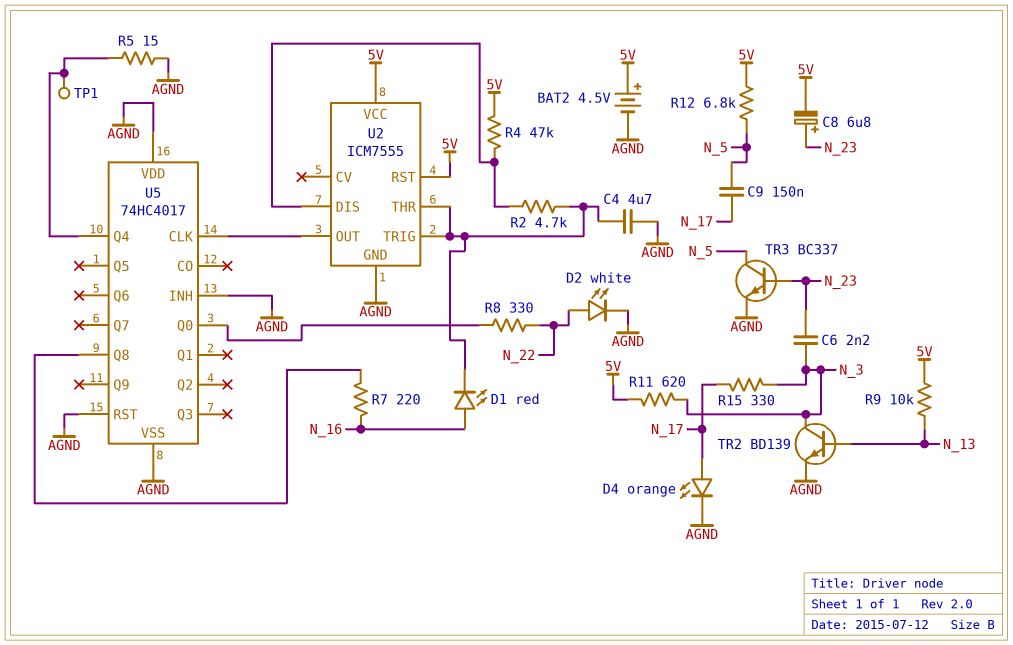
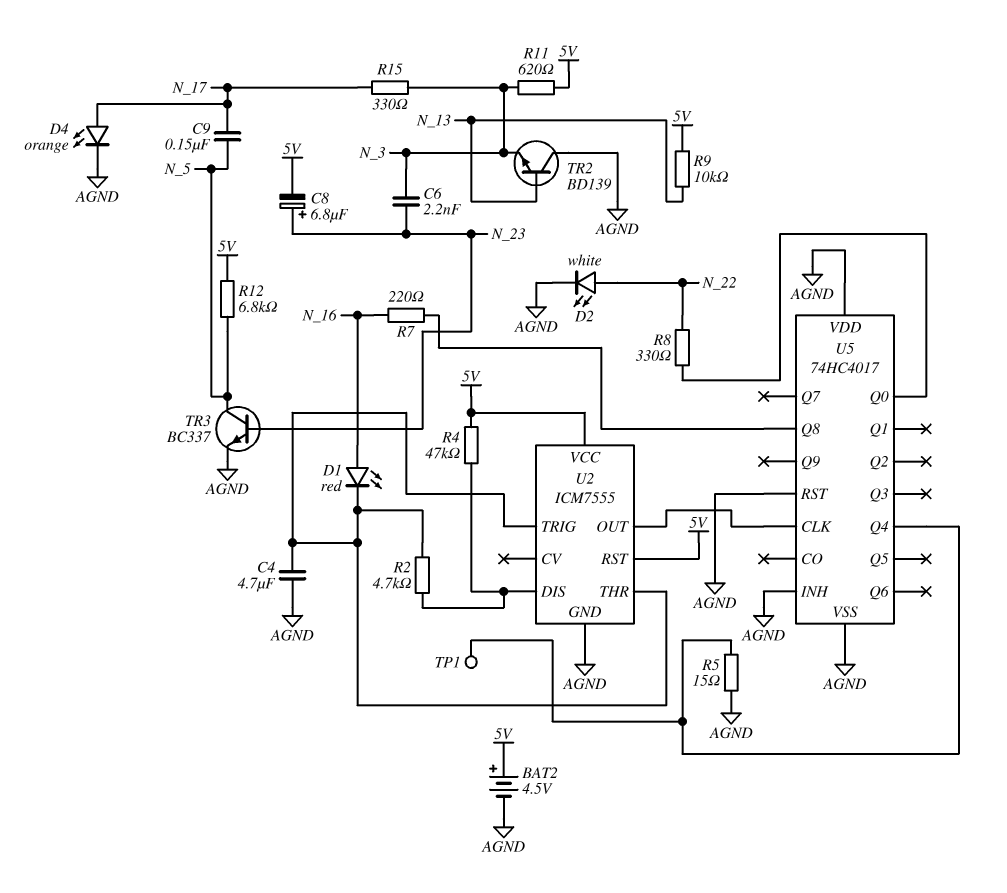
TR2: NPN BD139 (B N_13, C N_3, E AGND) -> NPN BD139 (B N_13, C AGND, E N_3)

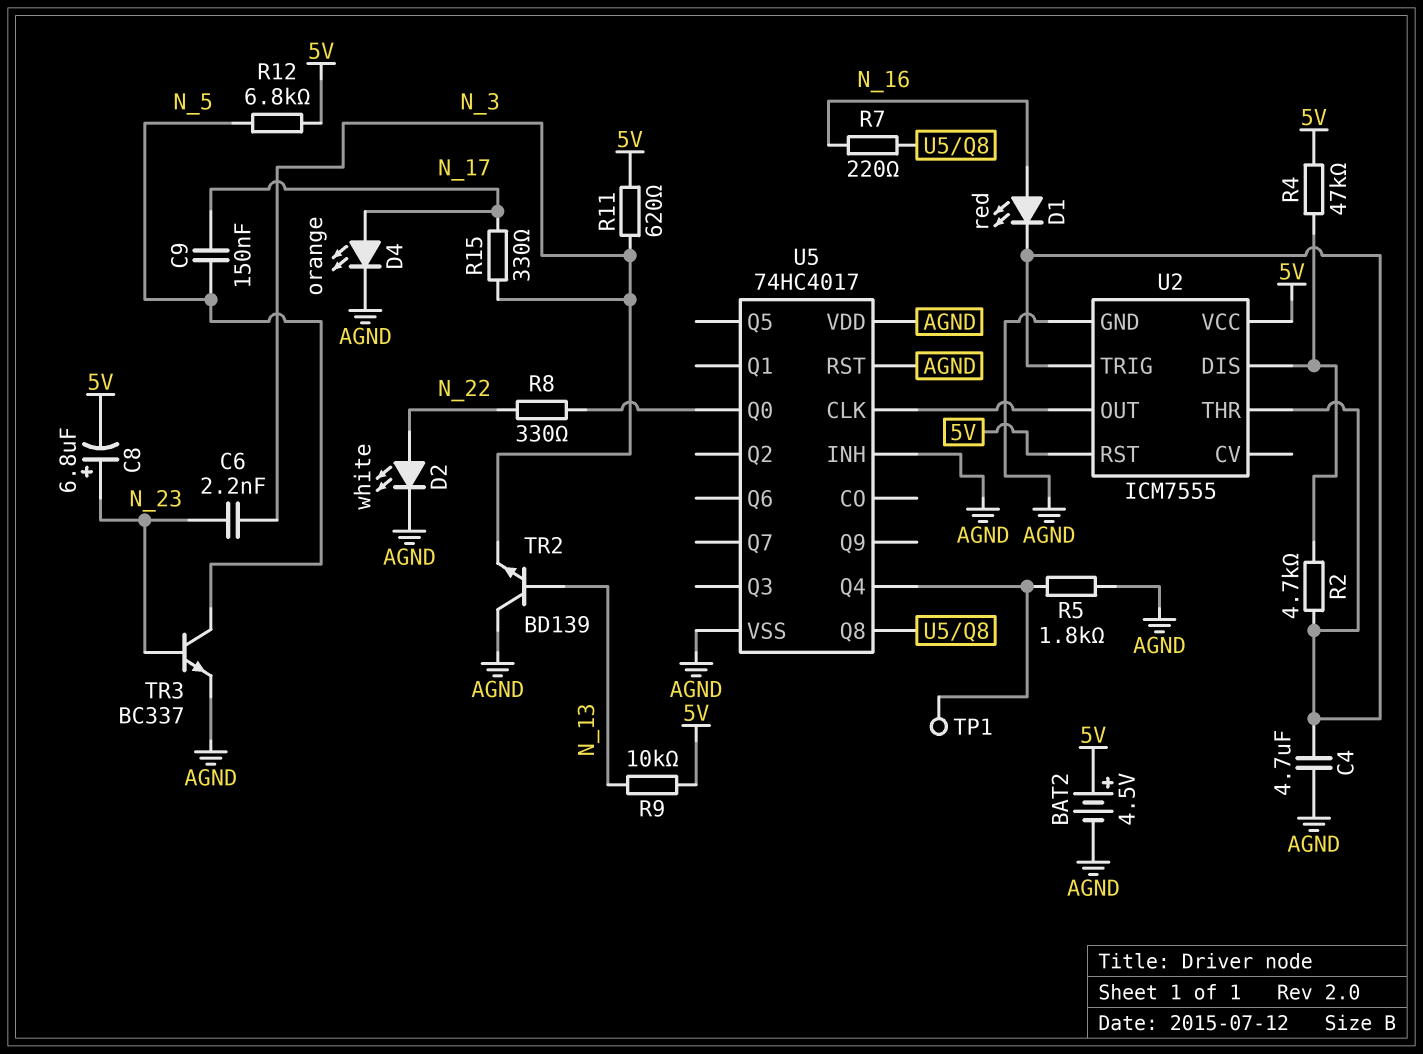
R5: 15 (AGND, U5/Q4) -> 1.8k (AGND, U5/Q4)

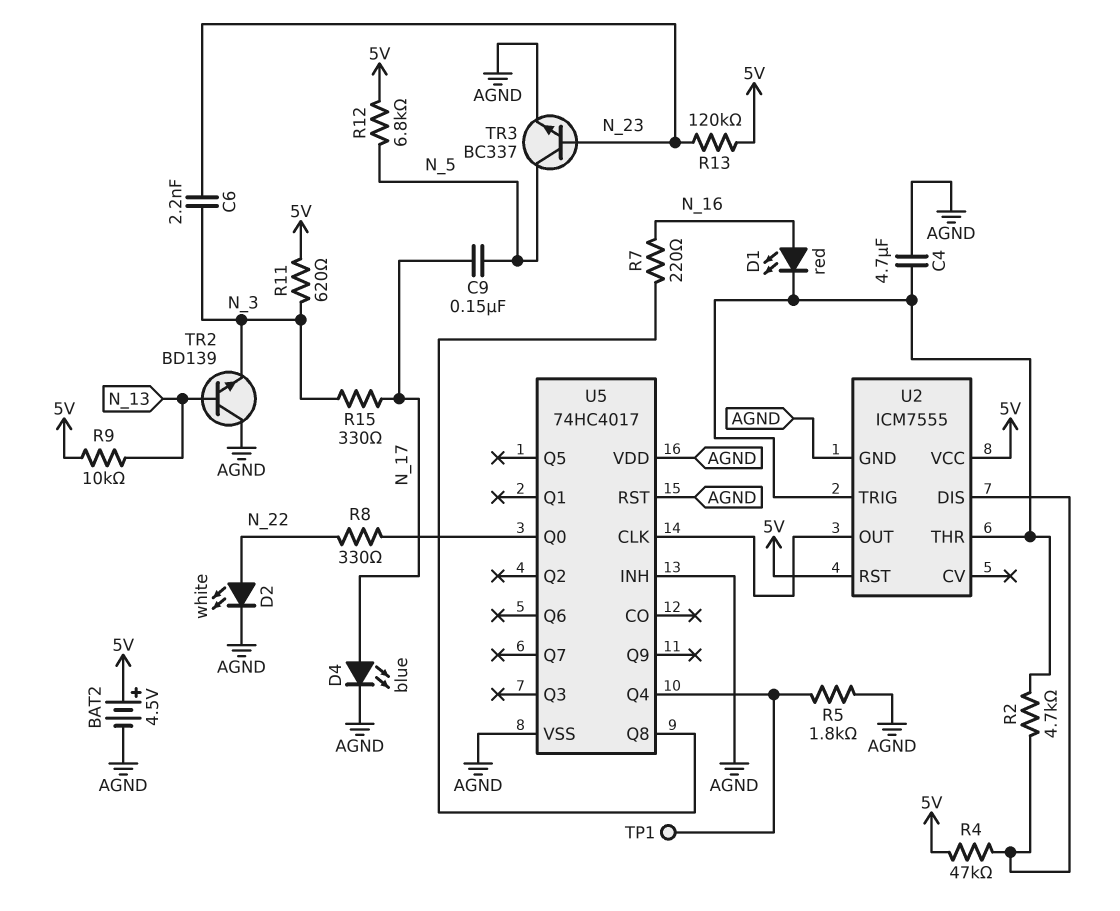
C8: 6.8uF (plus N_23, minus 5V) -> none
D4: LED orange (A N_17, K AGND) -> LED blue (A N_17, K AGND)
R13: none -> 120k (5V, N_23)

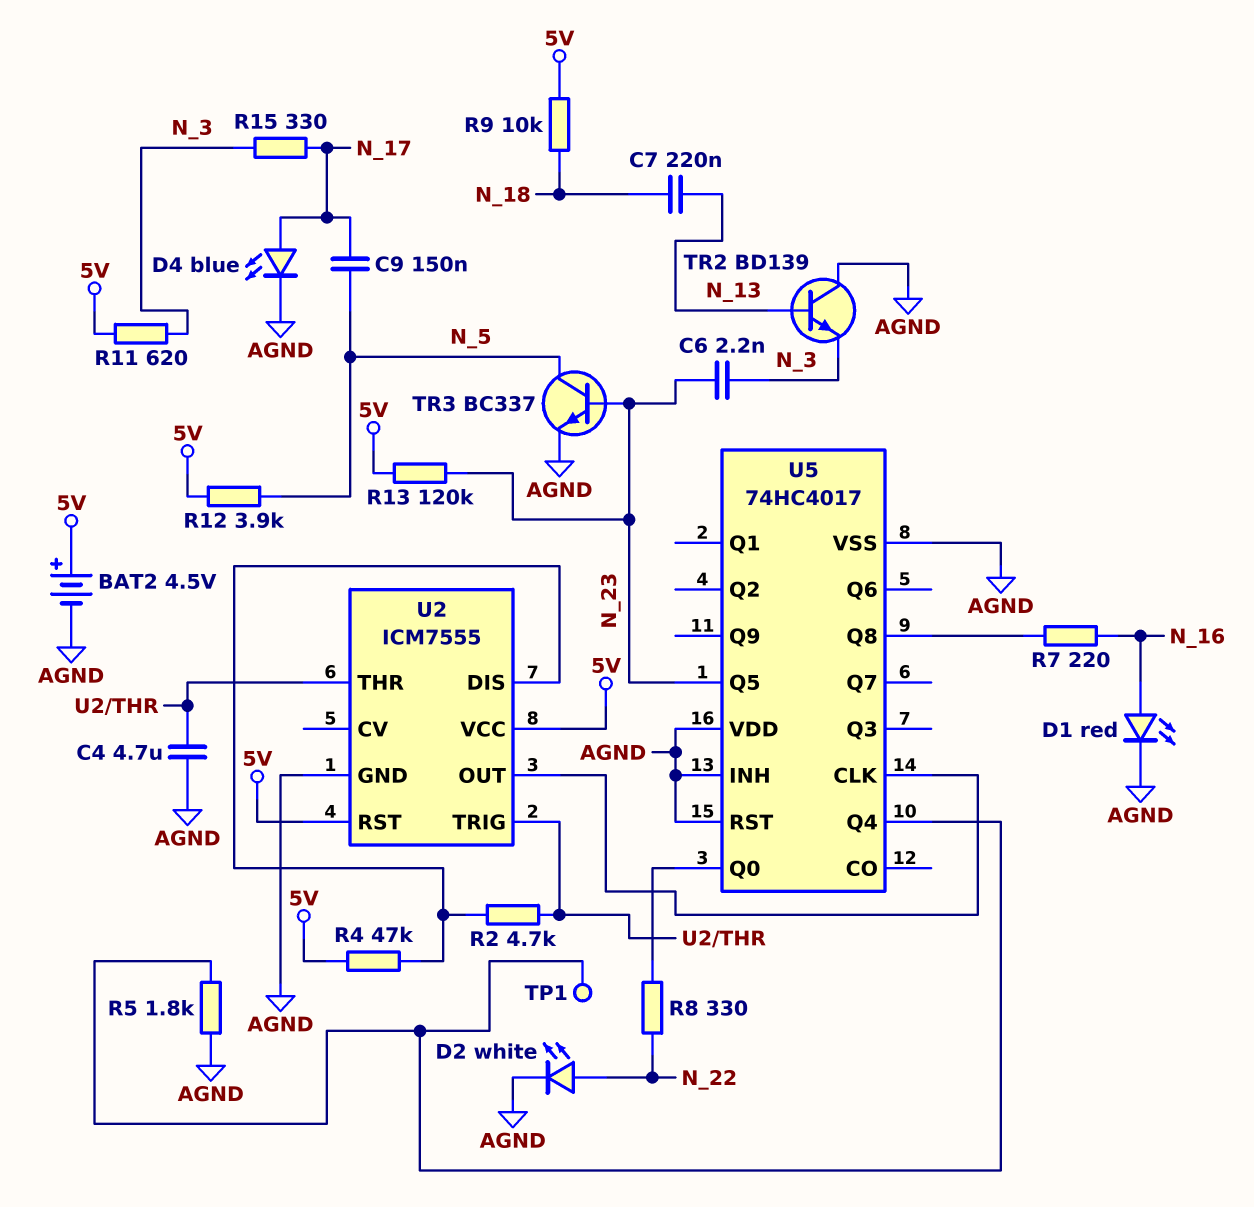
C7: none -> 220nF (N_13, N_18)
D1: LED red (A N_16, K U2/THR) -> LED red (A N_16, K AGND)
R9: 10k (5V, N_13) -> 10k (5V, N_18)
R12: 6.8k (5V, N_5) -> 3.9k (5V, N_5)
U5 pin Q5: none -> N_23

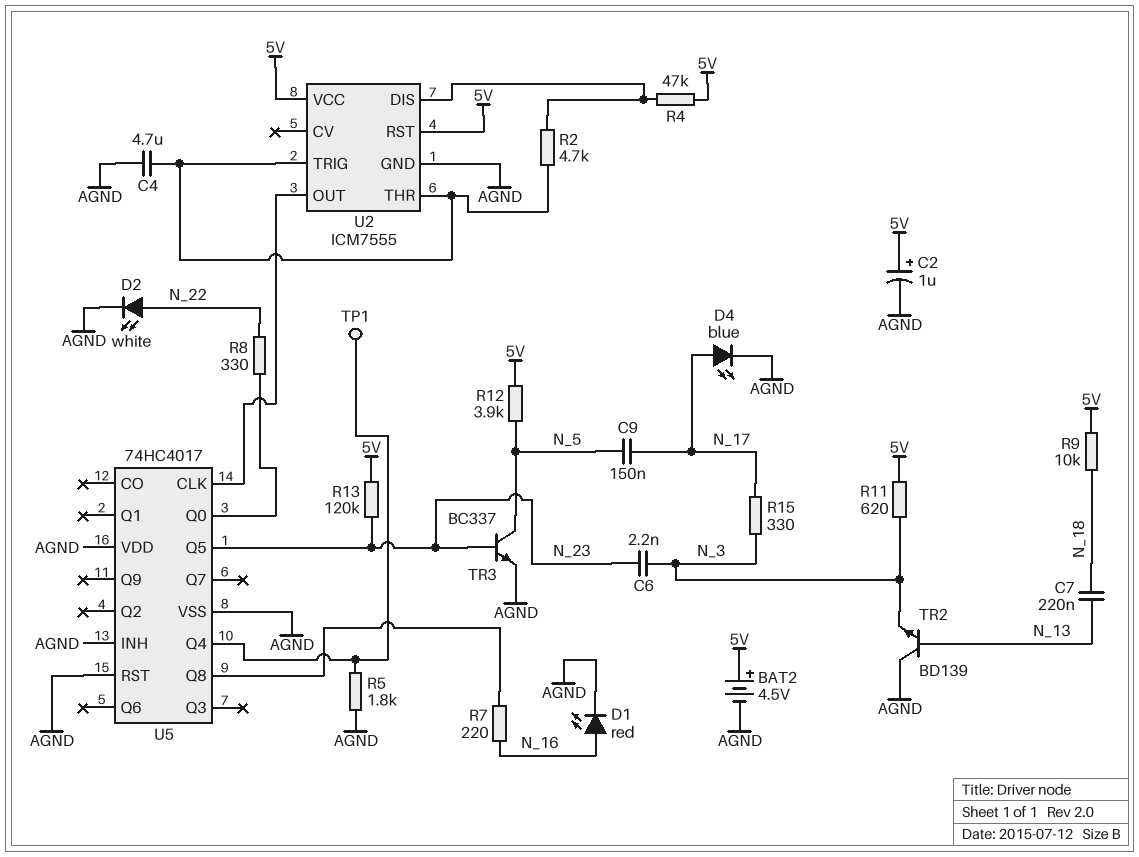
C2: none -> 1uF (plus 5V, minus AGND)

